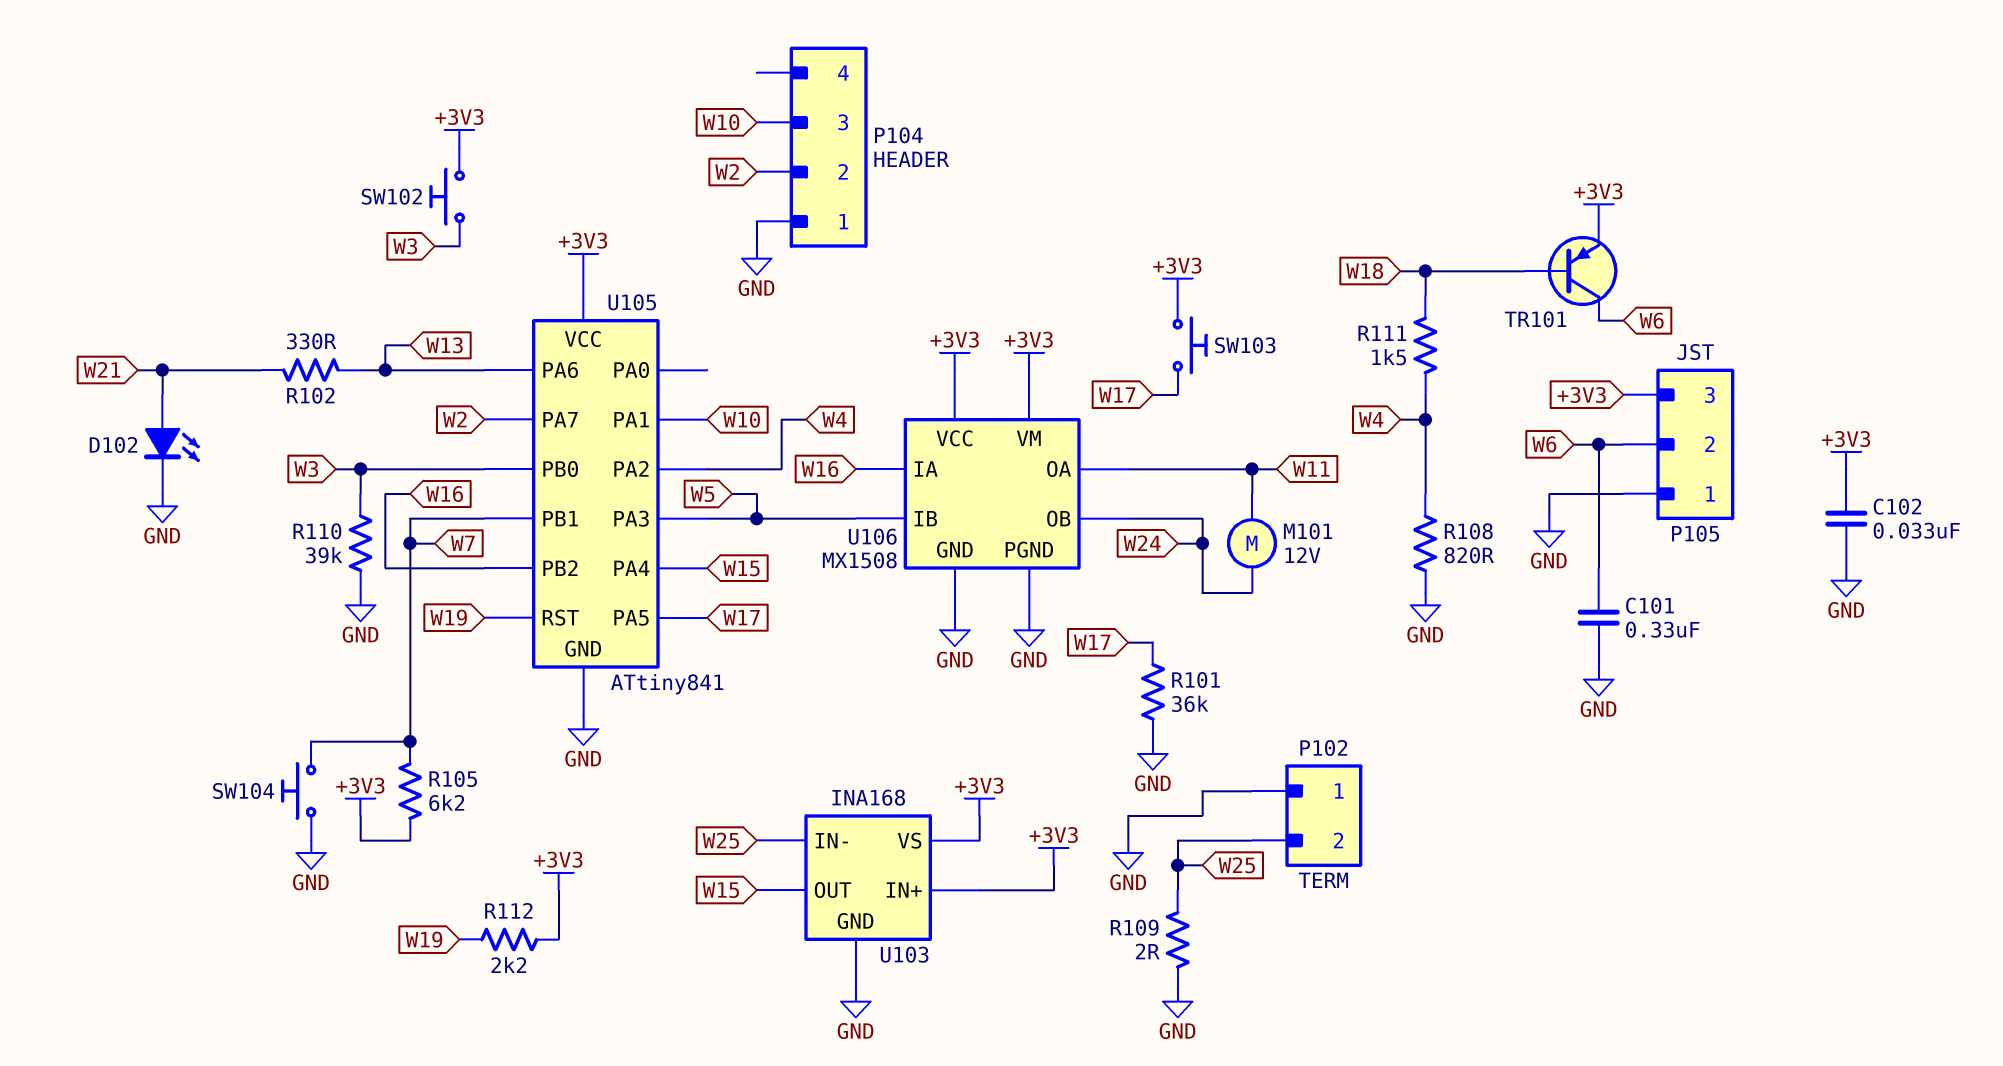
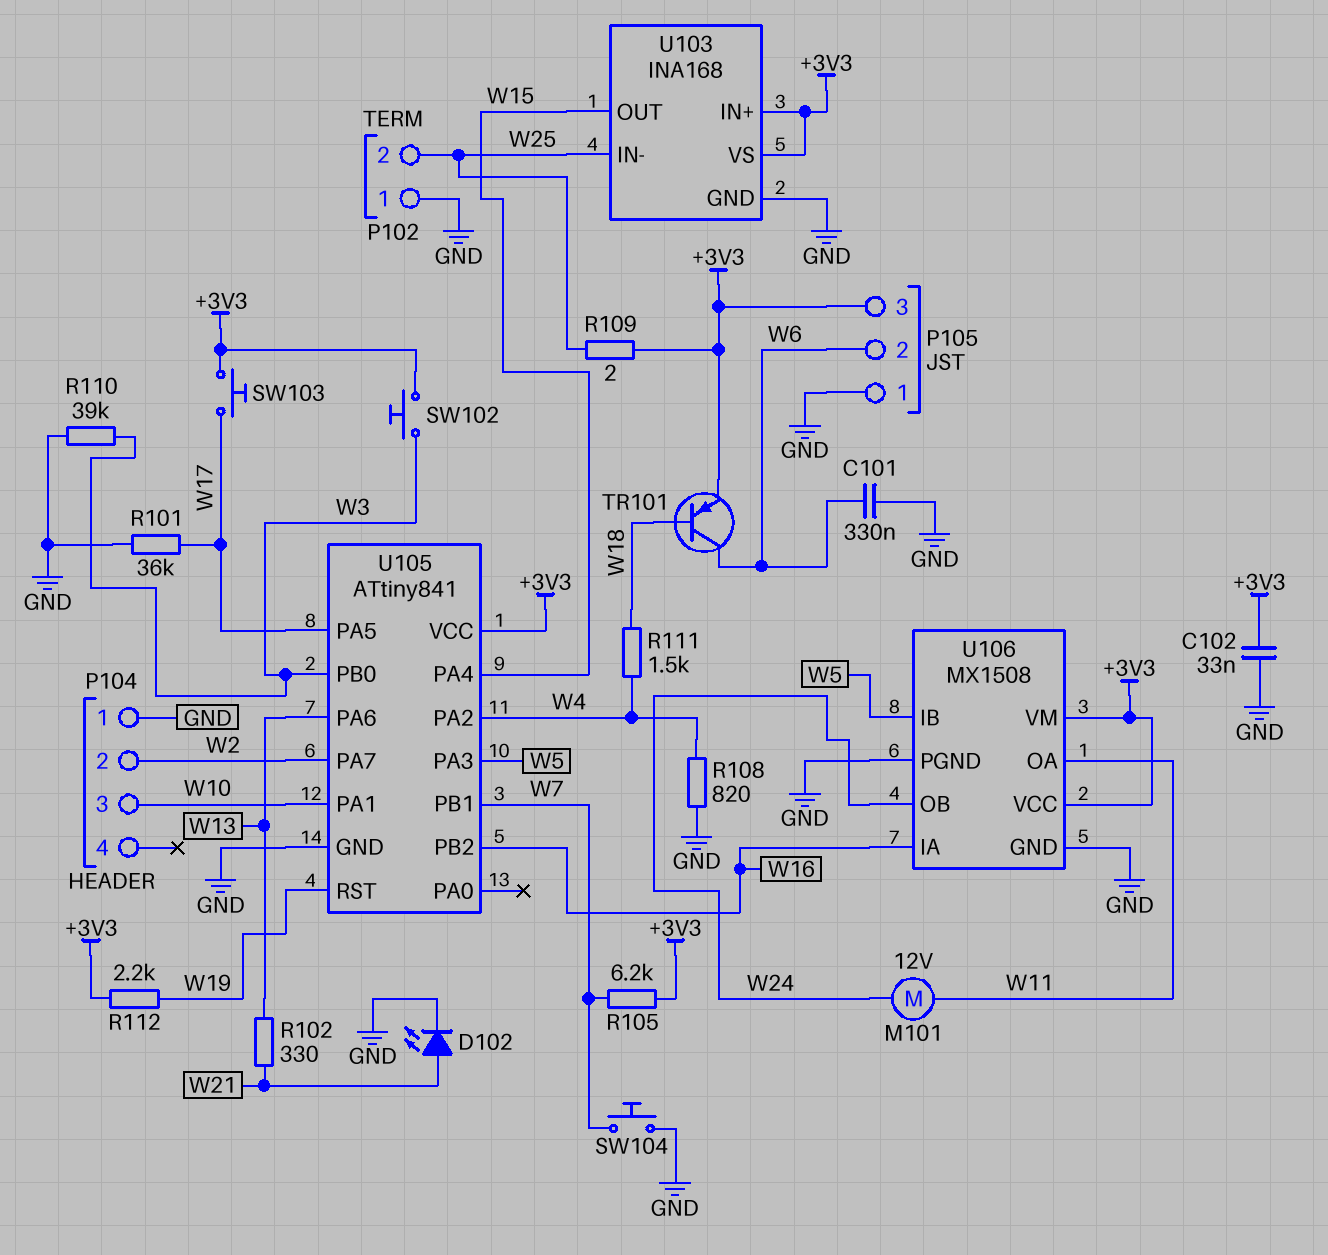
R109: 2 (GND, W25) -> 2 (+3V3, W25)

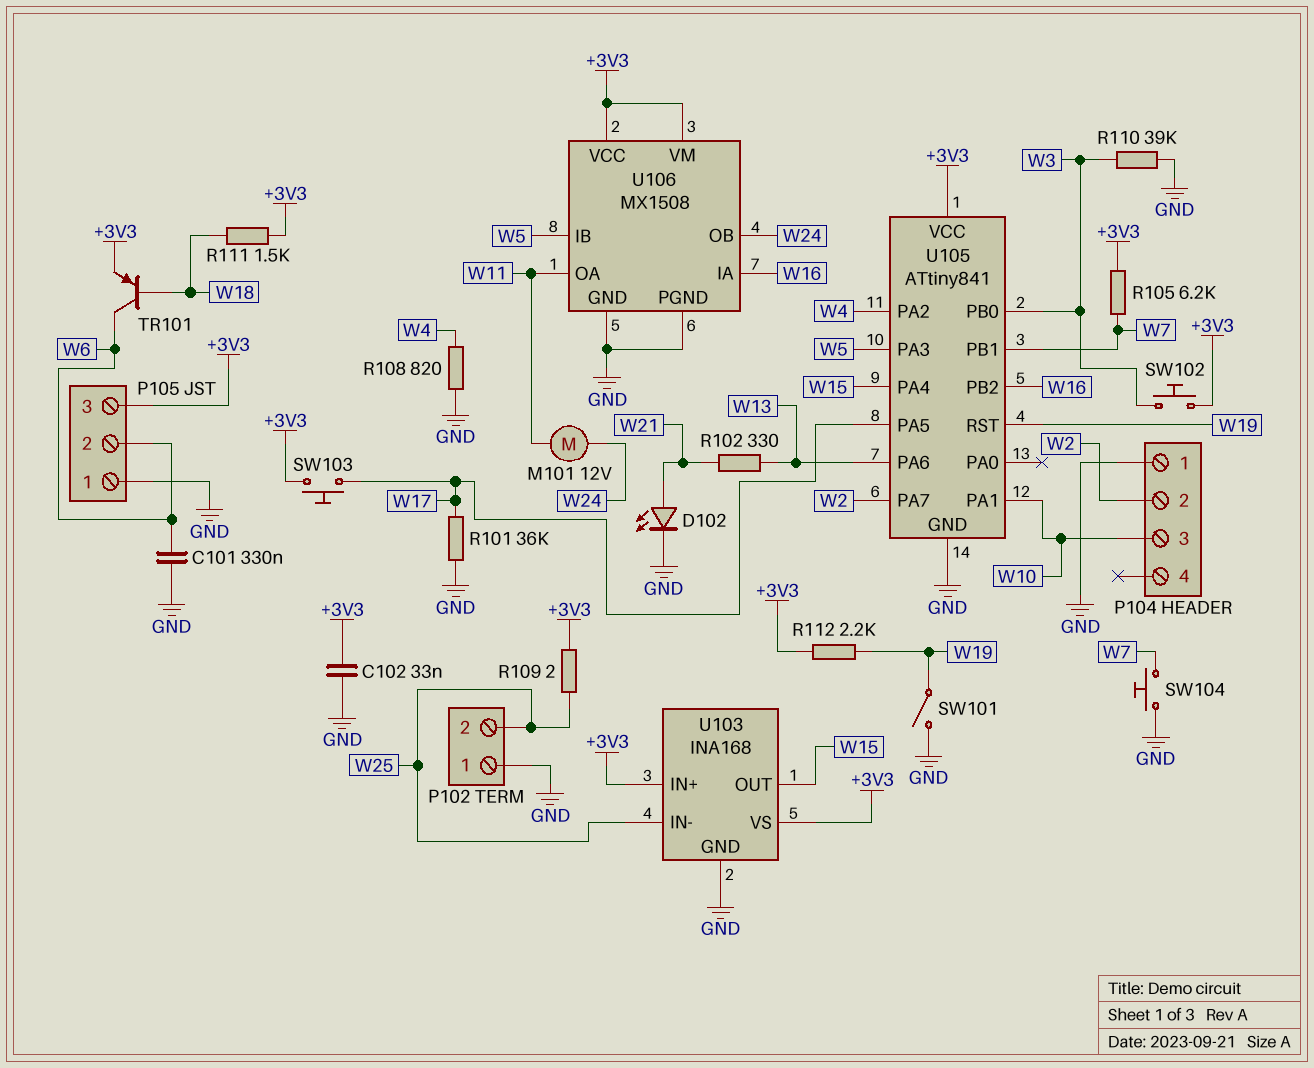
R111: 1.5k (W4, W18) -> 1.5k (+3V3, W18)
SW101: none -> switch (GND, W19)

